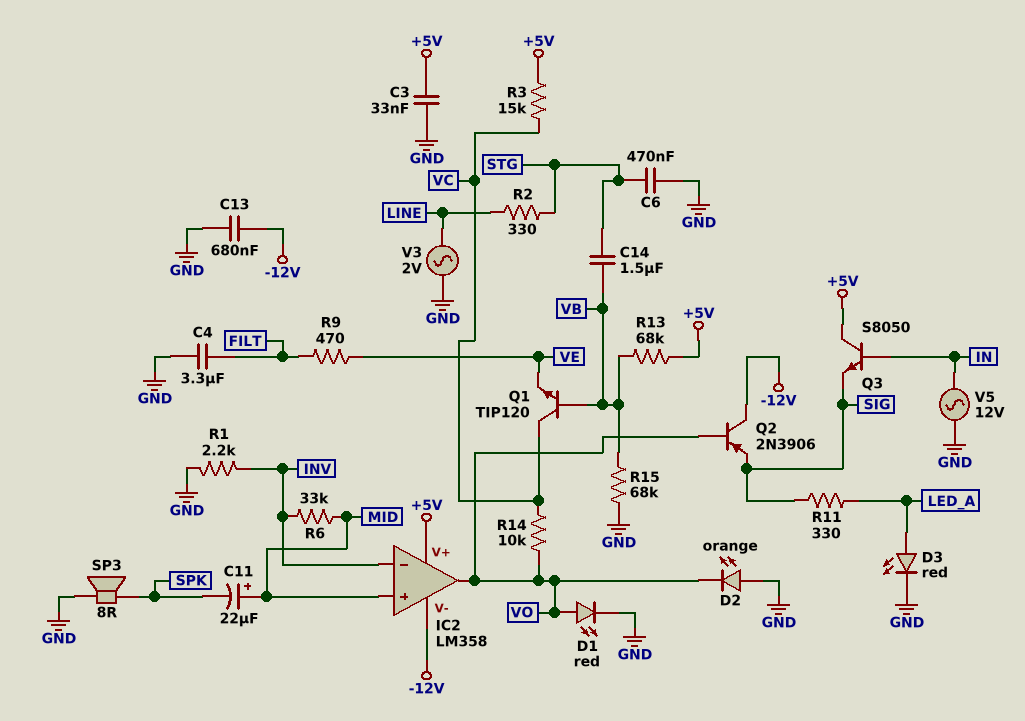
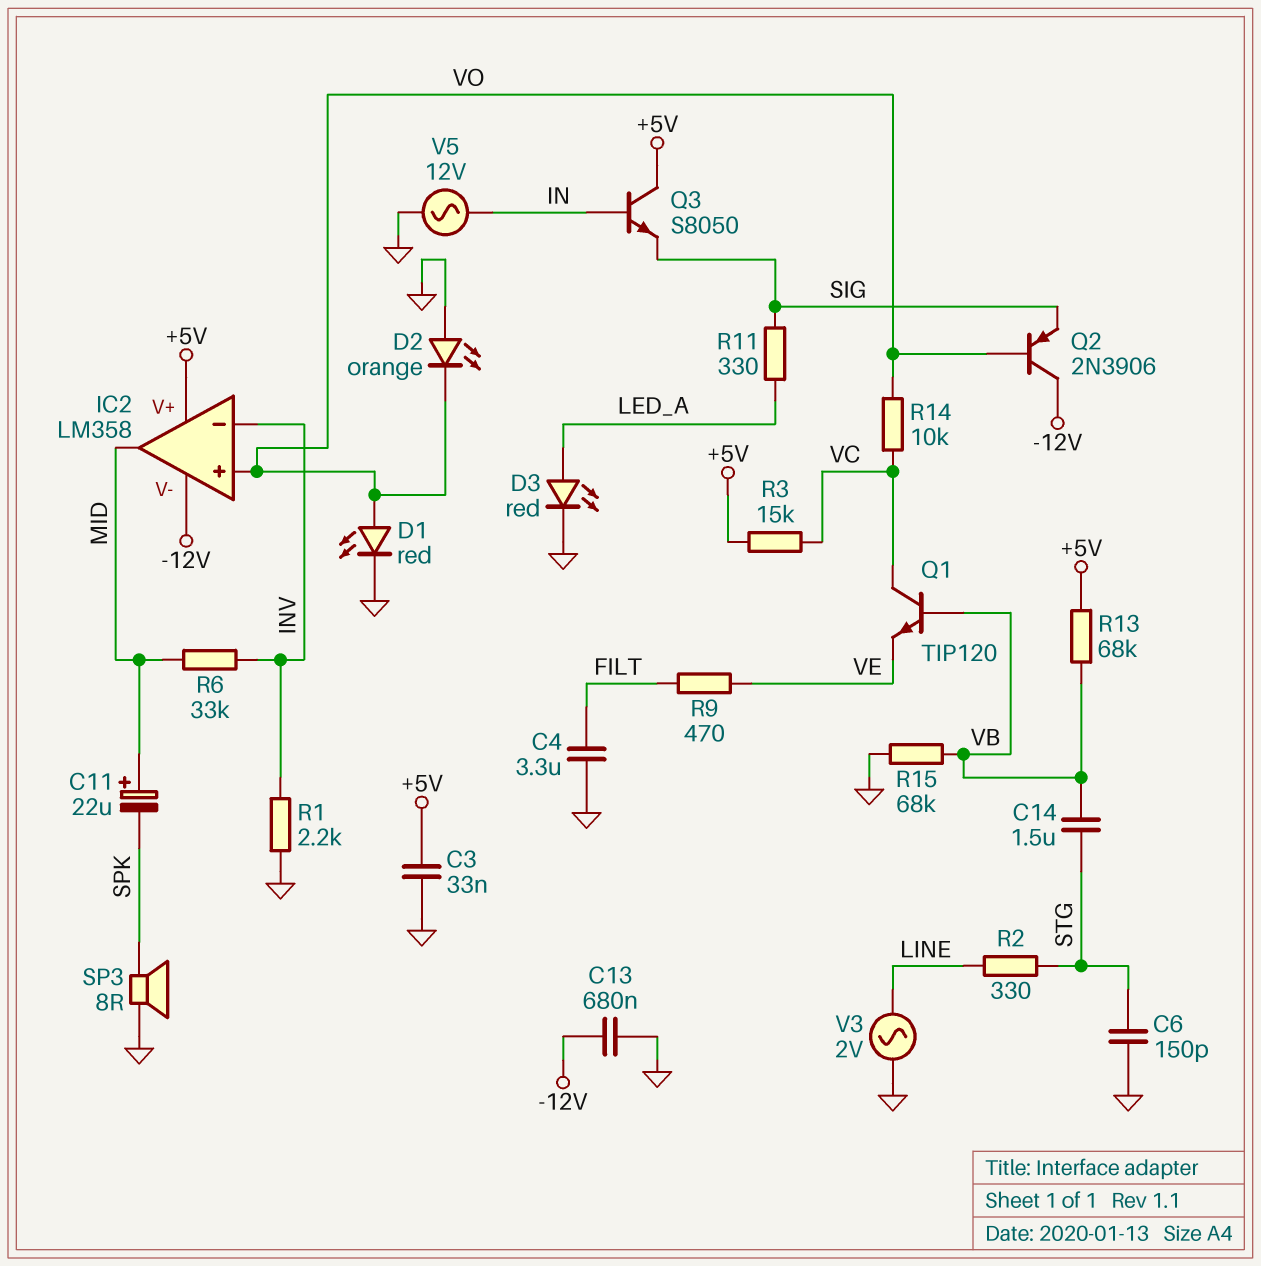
C6: 470nF (GND, STG) -> 150pF (GND, STG)
IC2 pin in+: MID -> VO
IC2 pin out: VO -> MID

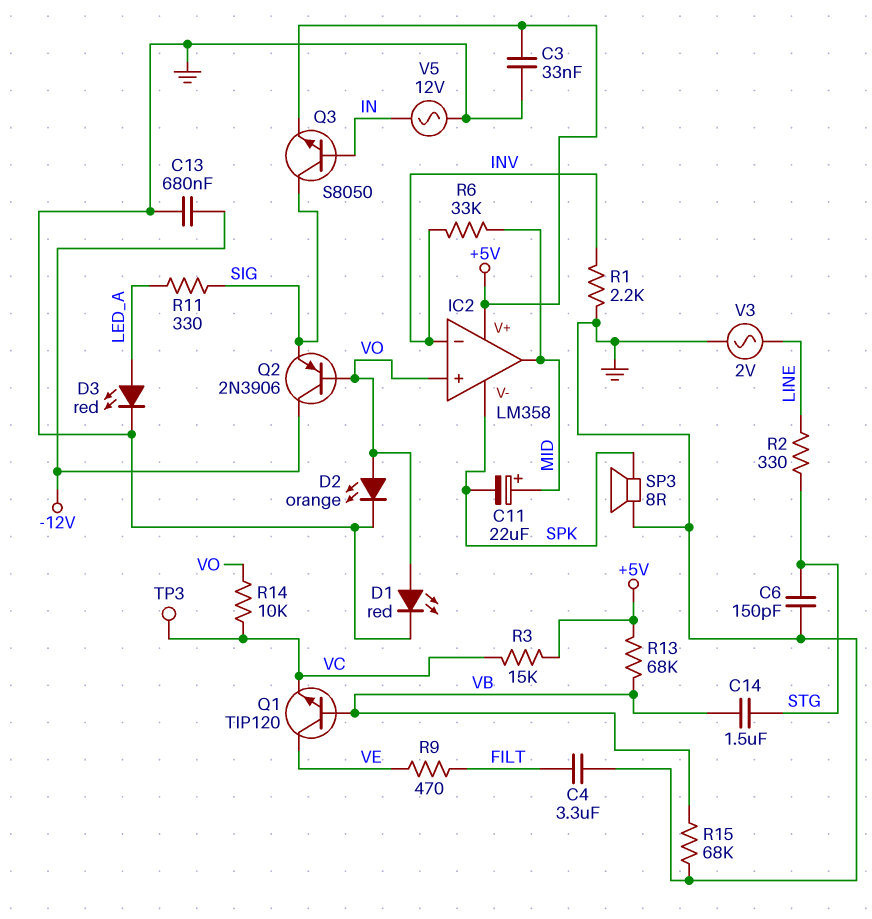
D2: LED orange (A GND, K VO) -> LED orange (A VO, K GND)
IC2 pin V-: -12V -> SPK
Q1: NPN TIP120 (B VB, C VC, E VE) -> NPN TIP120 (B VB, C VE, E VC)
Q3: NPN S8050 (B IN, C +5V, E SIG) -> NPN S8050 (B IN, C SIG, E +5V)
TP3: none -> test point (VC)

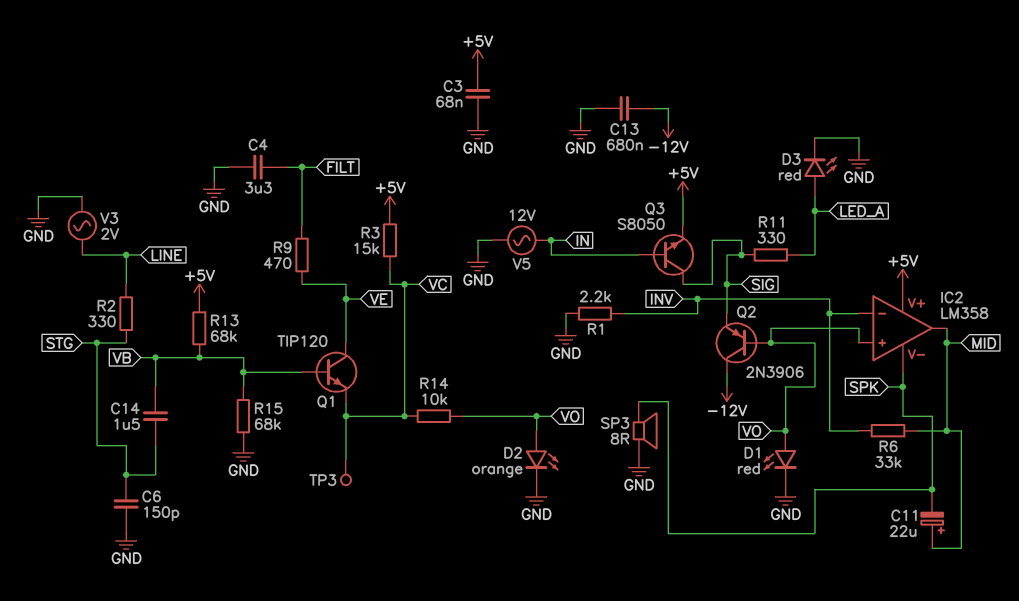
C3: 33nF (+5V, GND) -> 68nF (+5V, GND)

